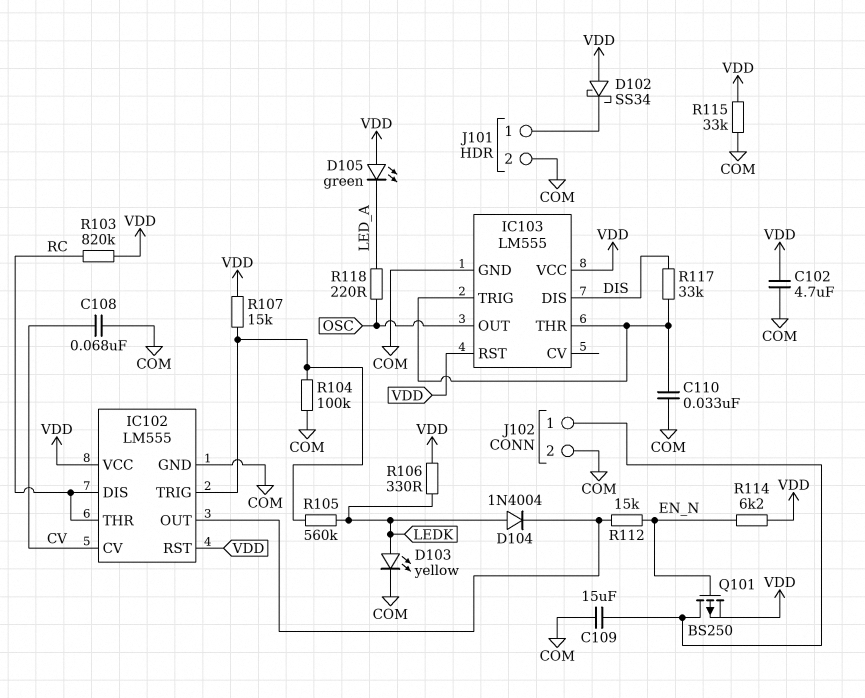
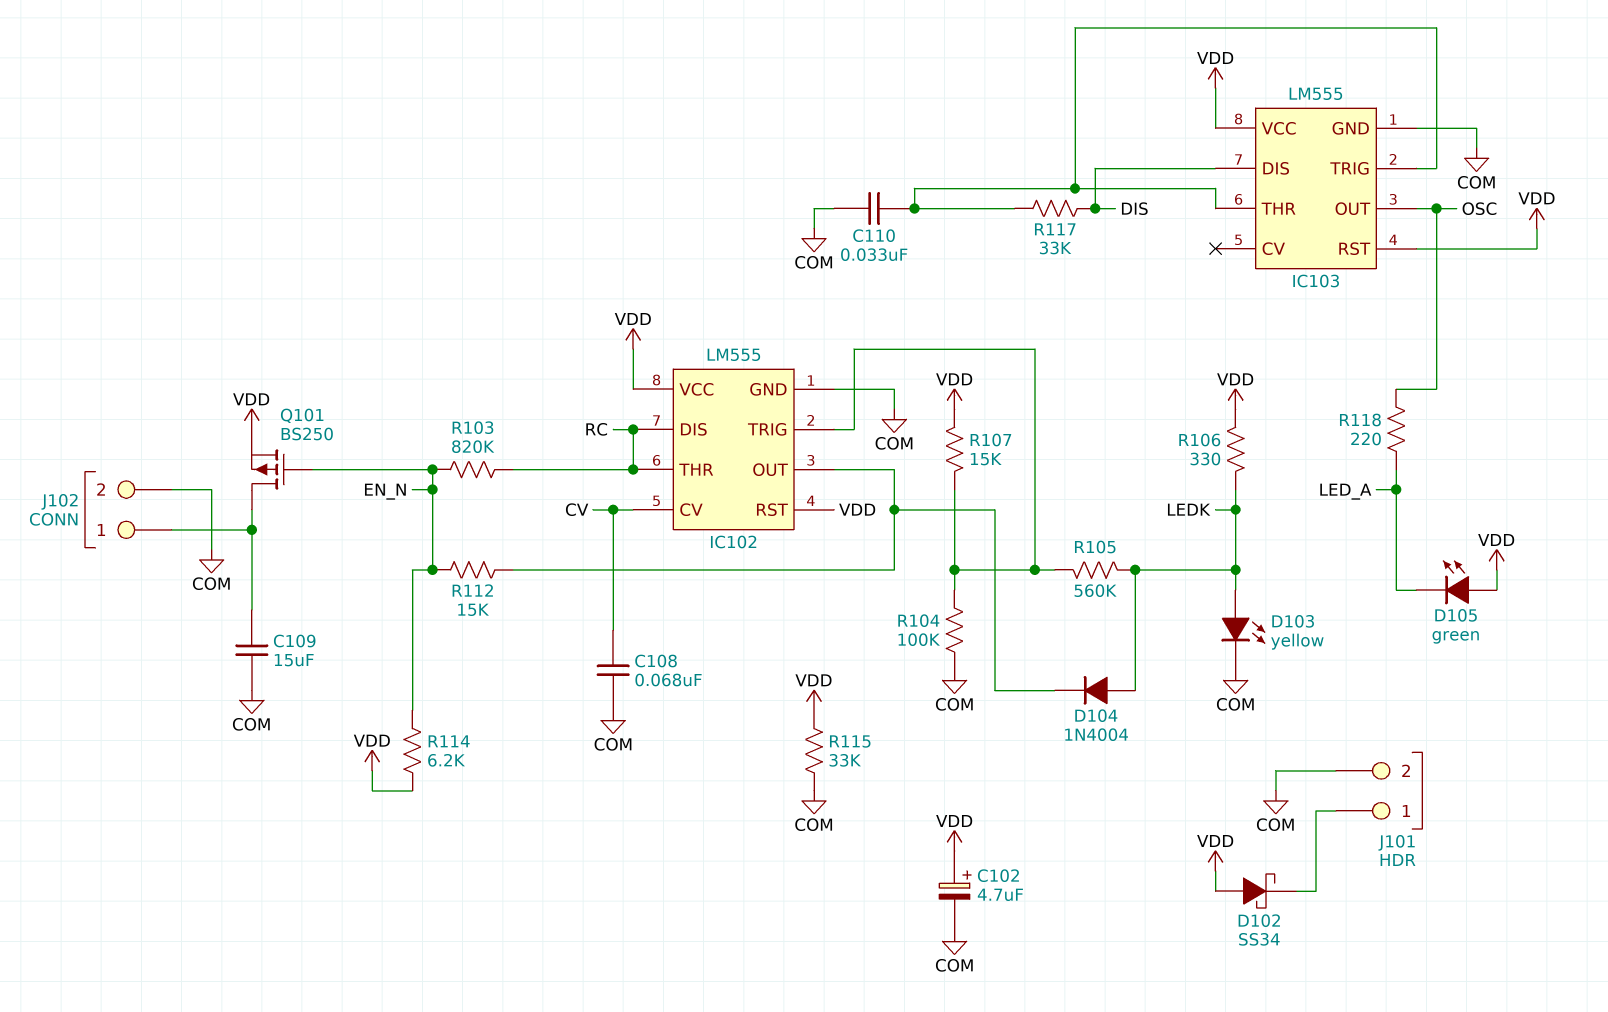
C102: 4.7uF (COM, VDD) -> 4.7uF (plus VDD, minus COM)
R103: 820k (RC, VDD) -> 820k (EN_N, RC)

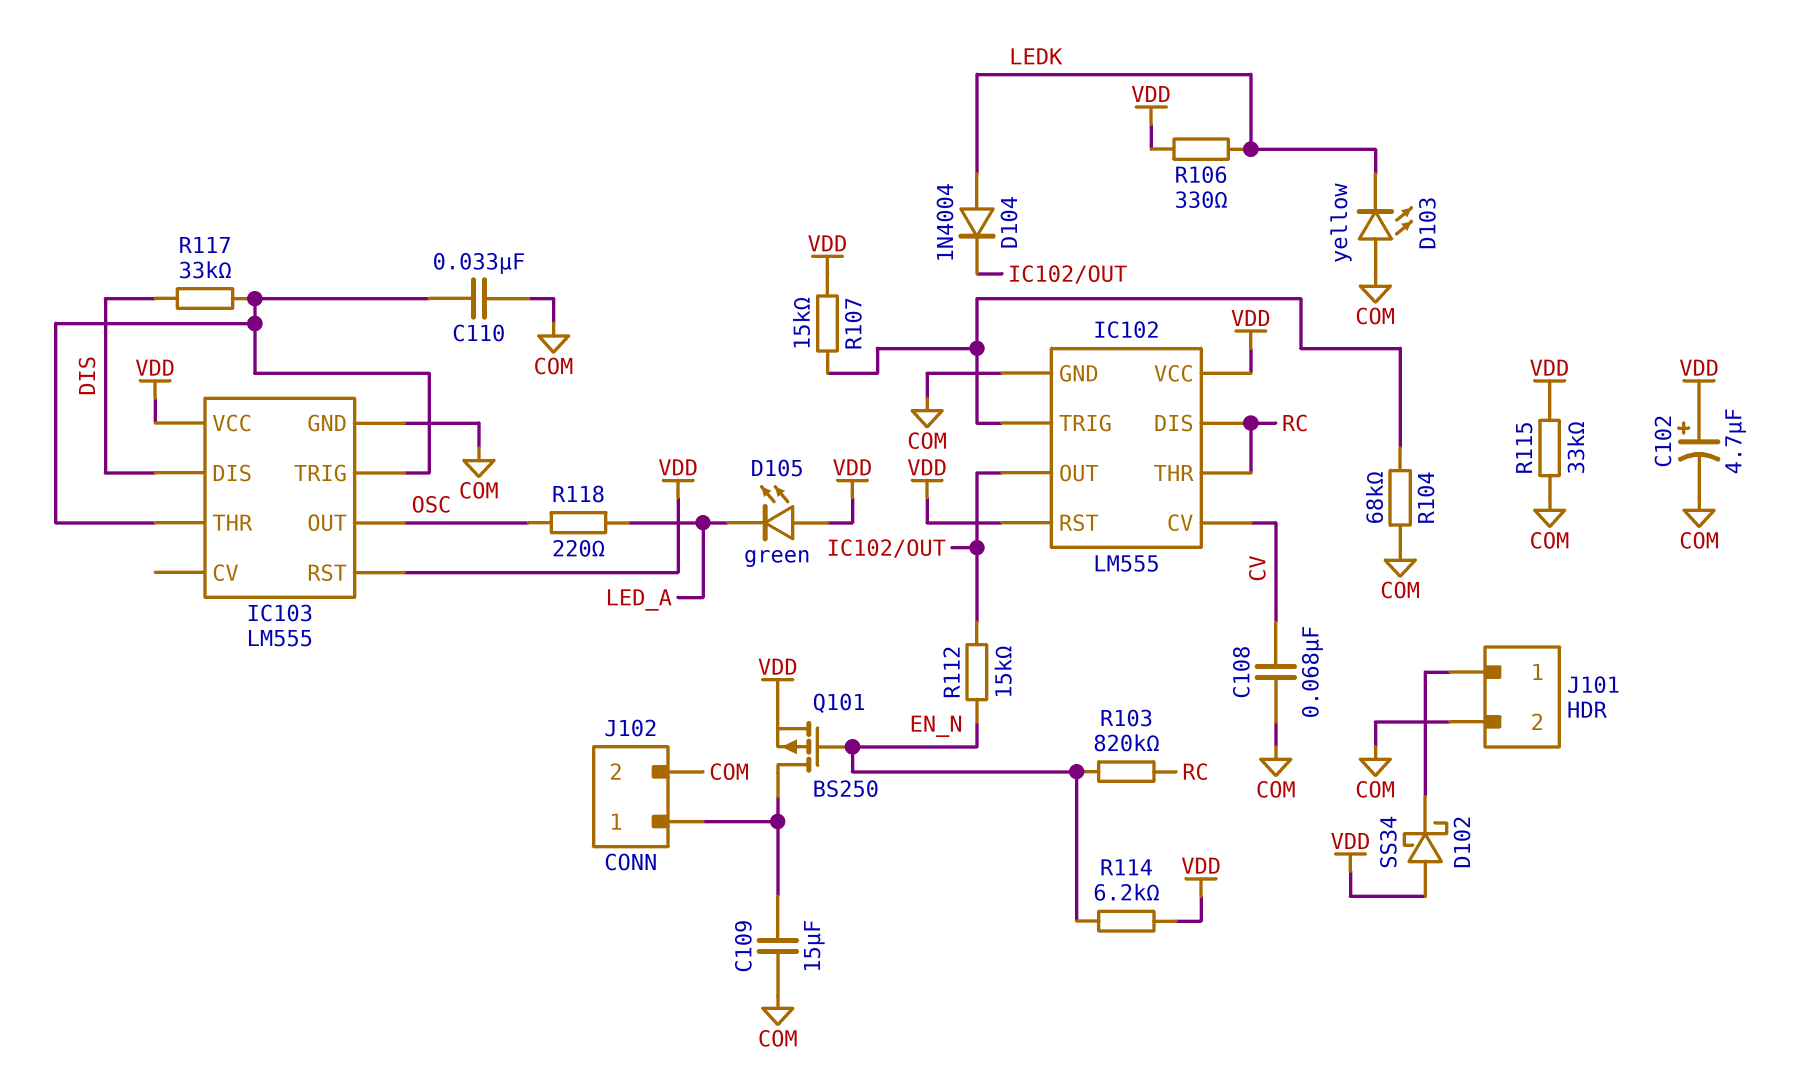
D103: LED yellow (A LEDK, K COM) -> LED yellow (A COM, K LEDK)
R104: 100k (COM, IC102/TRIG) -> 68k (COM, IC102/TRIG)
R105: 560k (IC102/TRIG, LEDK) -> none

